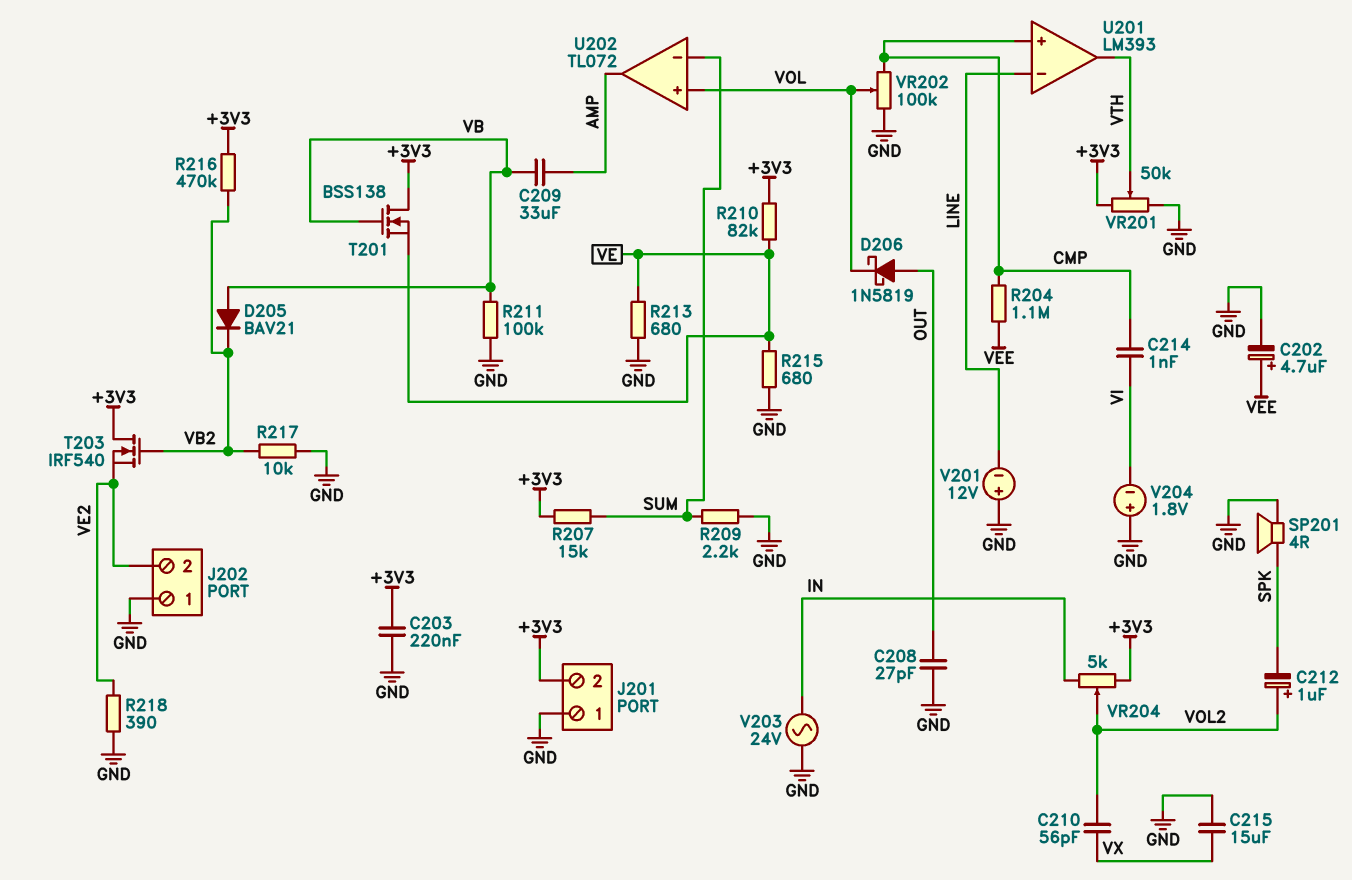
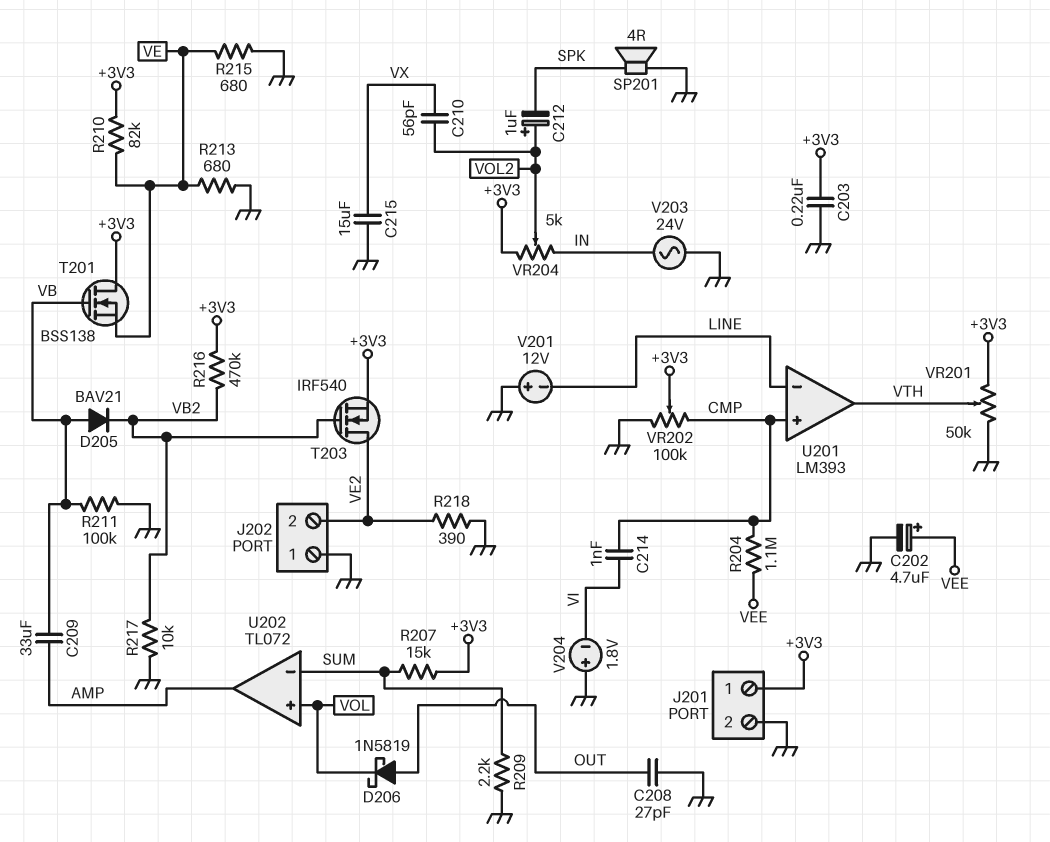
J201 pin 1: GND -> +3V3
J201 pin 2: +3V3 -> GND
T203: NMOS IRF540 (G VB2, D +3V3, S VE2) -> NMOS IRF540 (G VB2, D VE2, S +3V3)
VR202: 100k (CMP, GND, wiper VOL) -> 100k (CMP, GND, wiper +3V3)

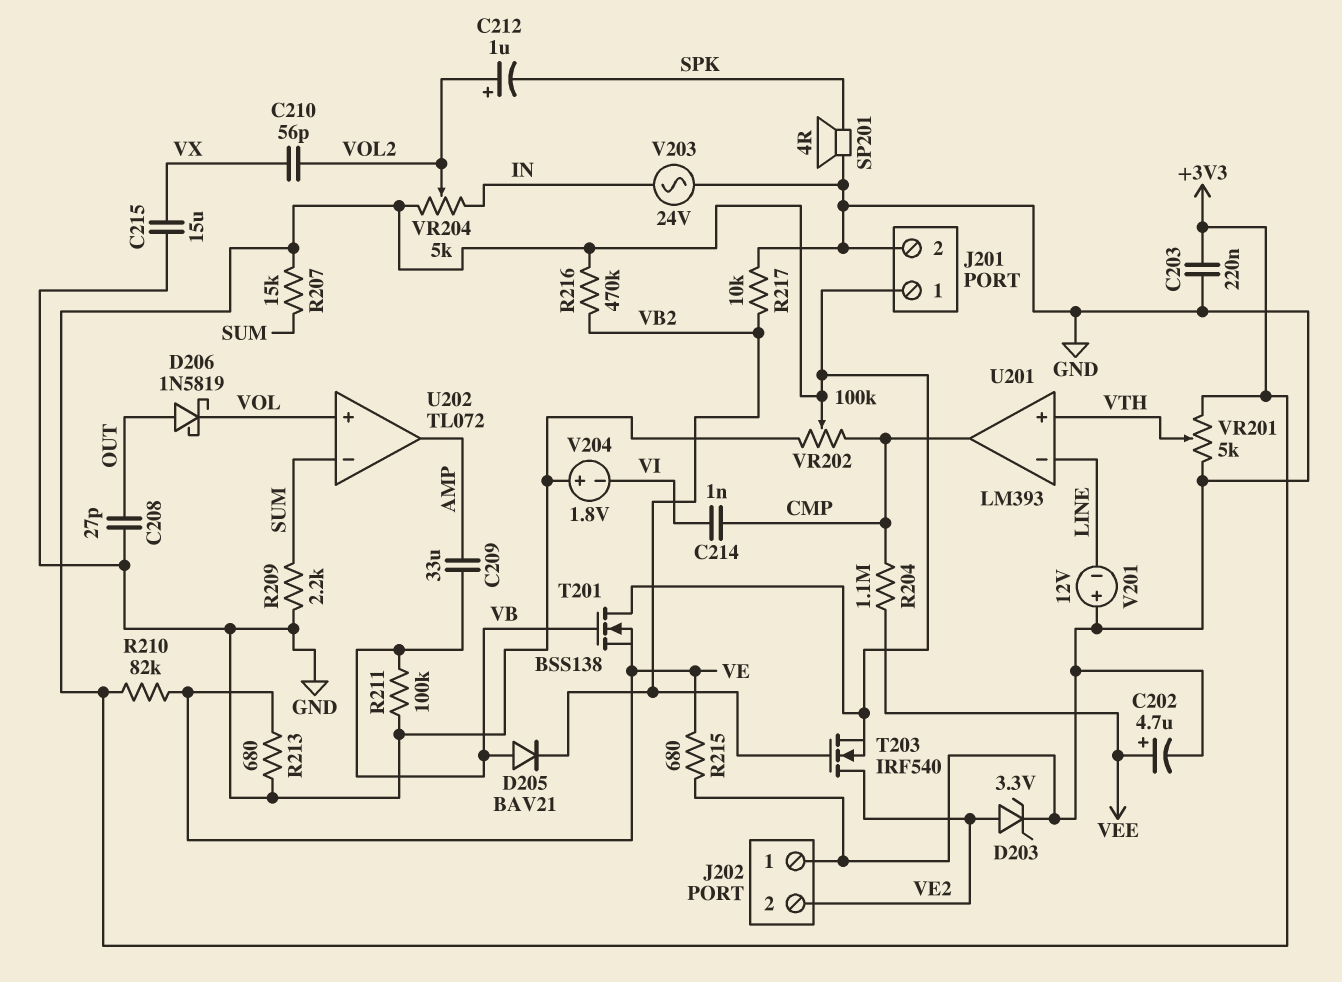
D203: none -> zener 3.3V (A VE2, K GND)
R218: 390 (GND, VE2) -> none
U201 pin in+: CMP -> VTH
U201 pin out: VTH -> CMP
VR201: 50k (+3V3, GND, wiper VTH) -> 5k (+3V3, GND, wiper VTH)

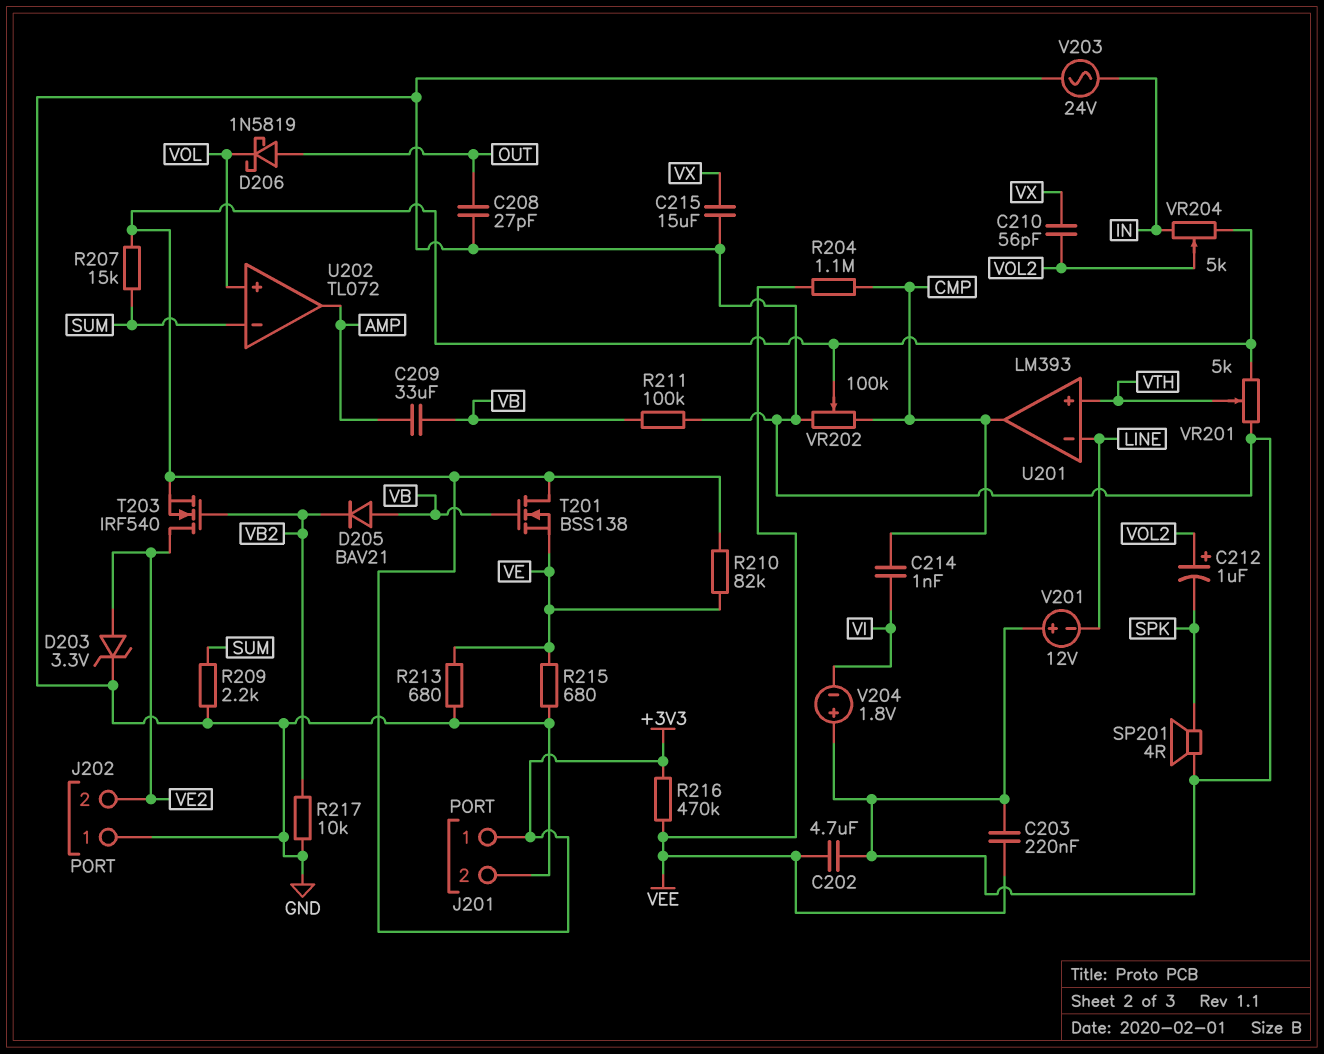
C202: 4.7uF (plus VEE, minus GND) -> 4.7uF (GND, VEE)
C203: 220nF (+3V3, GND) -> 220nF (GND, VEE)
R216: 470k (+3V3, VB2) -> 470k (+3V3, VEE)

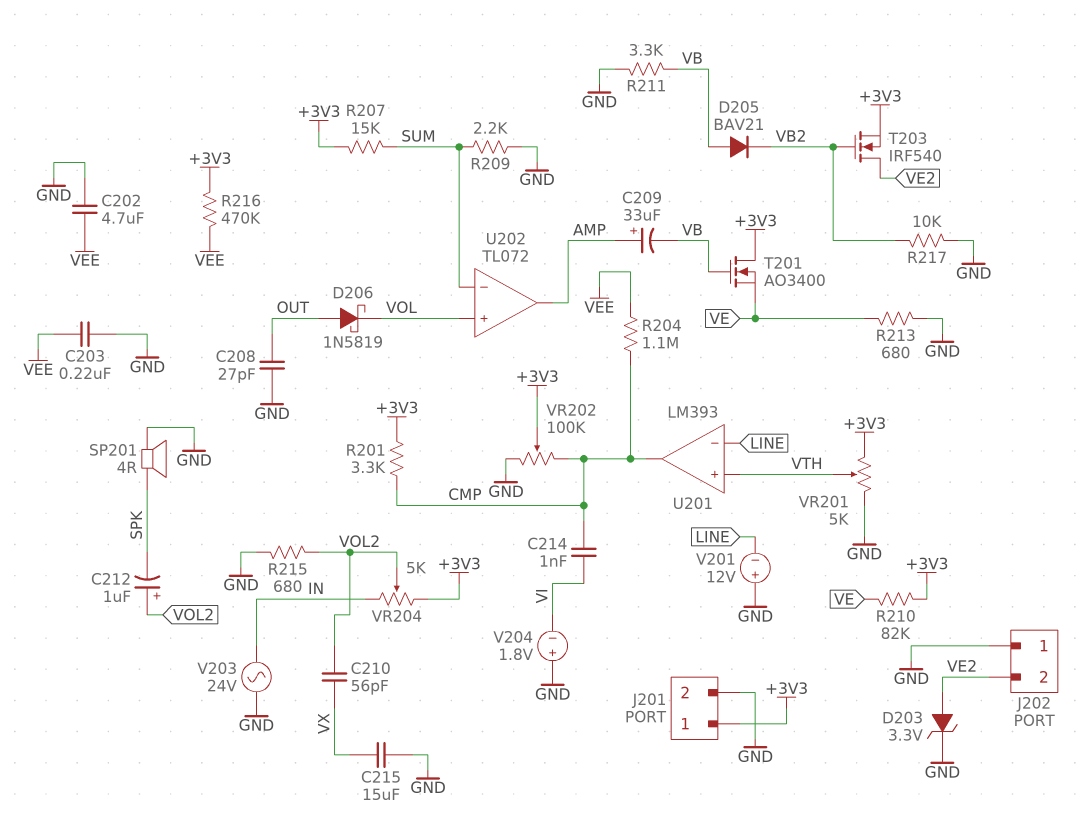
C209: 33uF (AMP, VB) -> 33uF (plus AMP, minus VB)
R201: none -> 3.3k (+3V3, CMP)
R211: 100k (GND, VB) -> 3.3k (GND, VB)
R215: 680 (GND, VE) -> 680 (GND, VOL2)
T201: NMOS BSS138 (G VB, D +3V3, S VE) -> NMOS AO3400 (G VB, D +3V3, S VE)

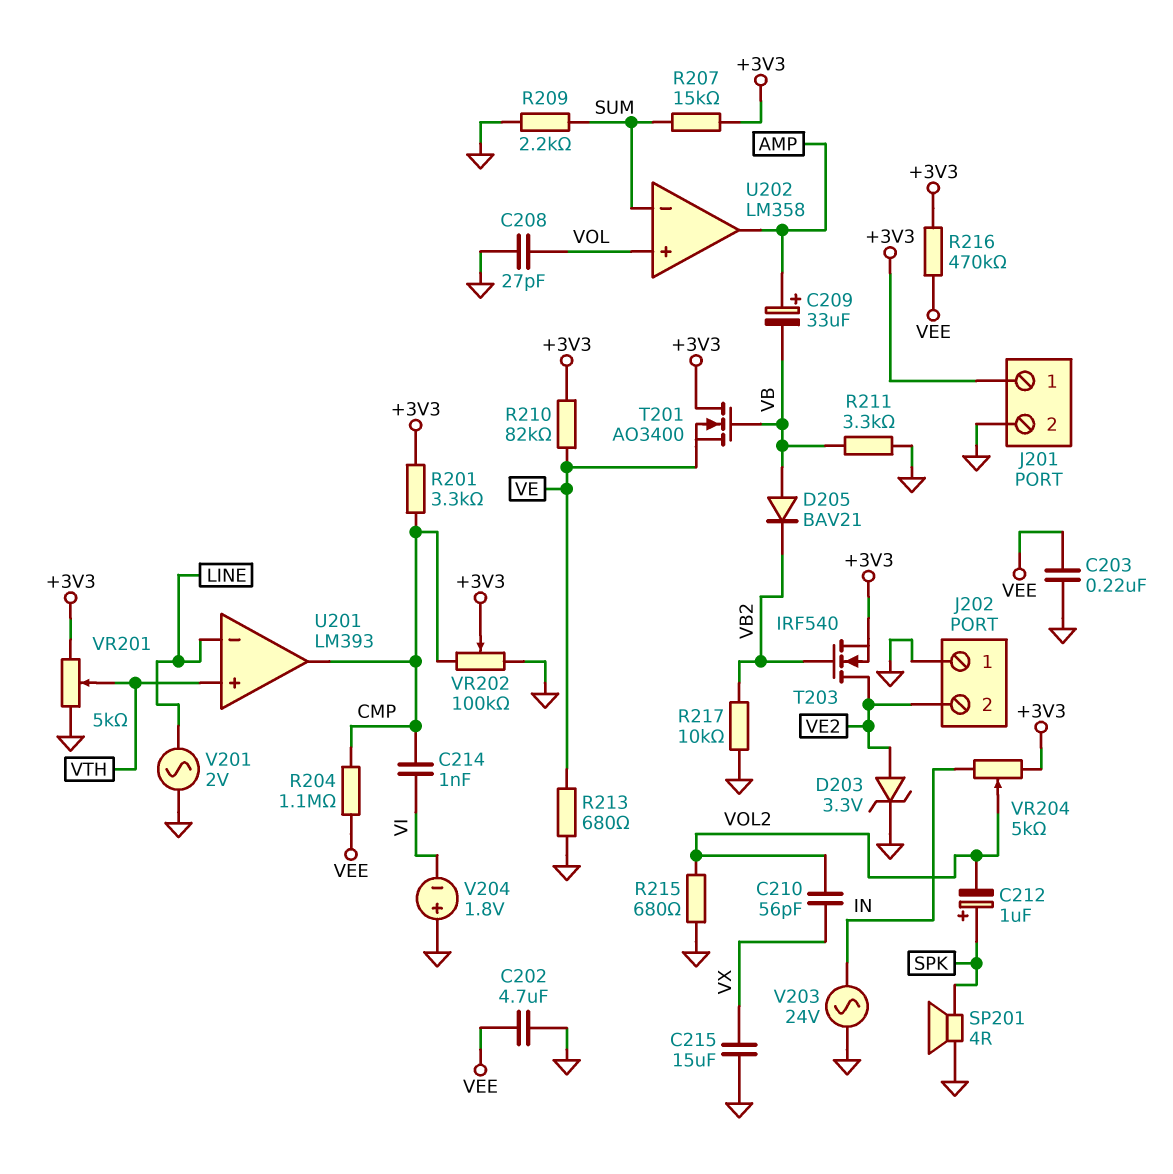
C208: 27pF (GND, OUT) -> 27pF (GND, VOL)
C212: 1uF (plus VOL2, minus SPK) -> 1uF (plus SPK, minus VOL2)
D206: schottky 1N5819 (A OUT, K VOL) -> none
U202: TL072 -> LM358
V201: 12V (plus GND, minus LINE) -> AC 2V (GND, LINE)

